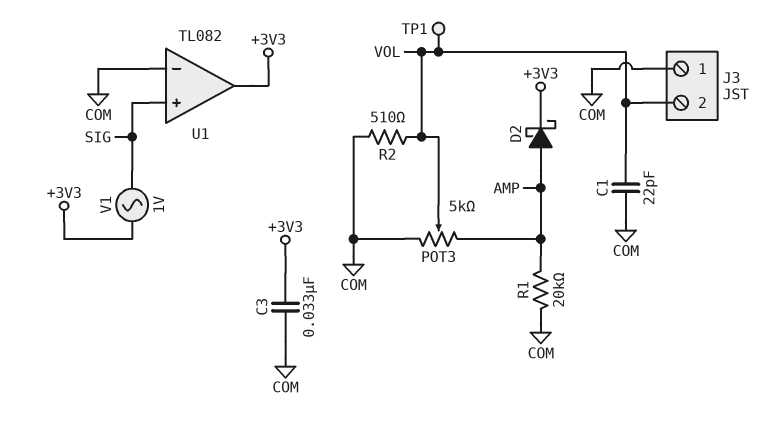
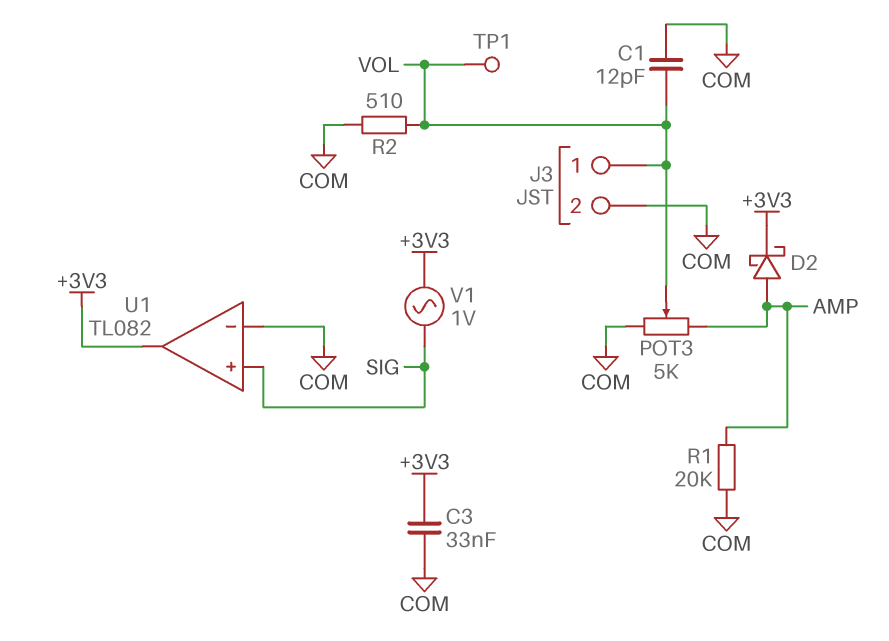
C1: 22pF (COM, VOL) -> 12pF (COM, VOL)
J3 pin 1: COM -> VOL
J3 pin 2: VOL -> COM

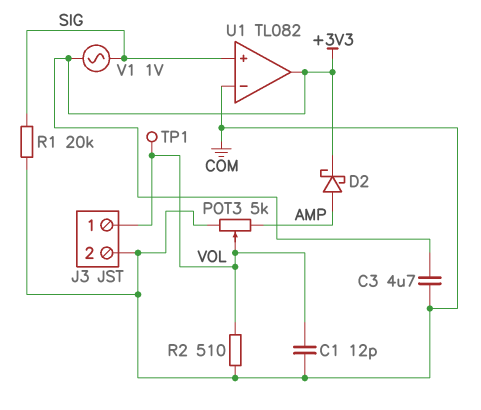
C3: 33nF (+3V3, COM) -> 4.7uF (+3V3, COM)
R1: 20k (AMP, COM) -> 20k (COM, SIG)

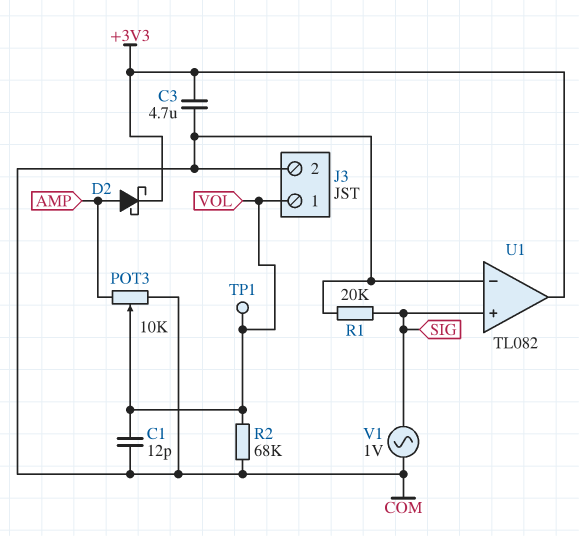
POT3: 5k (AMP, COM, wiper VOL) -> 10k (AMP, COM, wiper VOL)
R2: 510 (COM, VOL) -> 68k (COM, VOL)
V1: AC 1V (+3V3, SIG) -> AC 1V (COM, SIG)

